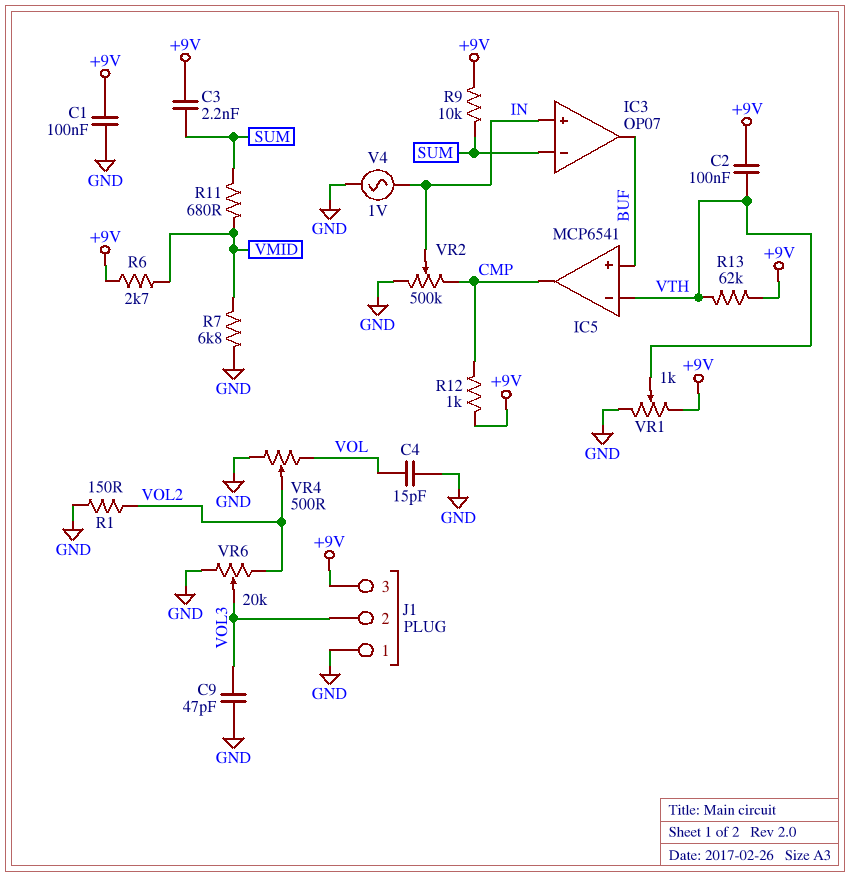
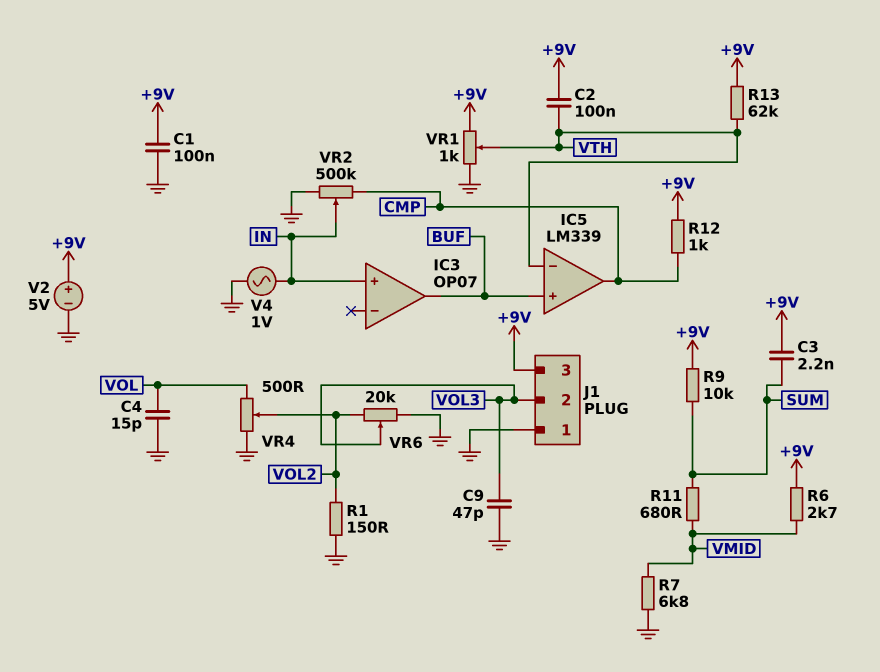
IC3 pin in-: SUM -> none
IC5: MCP6541 -> LM339
V2: none -> 5V (plus +9V, minus GND)

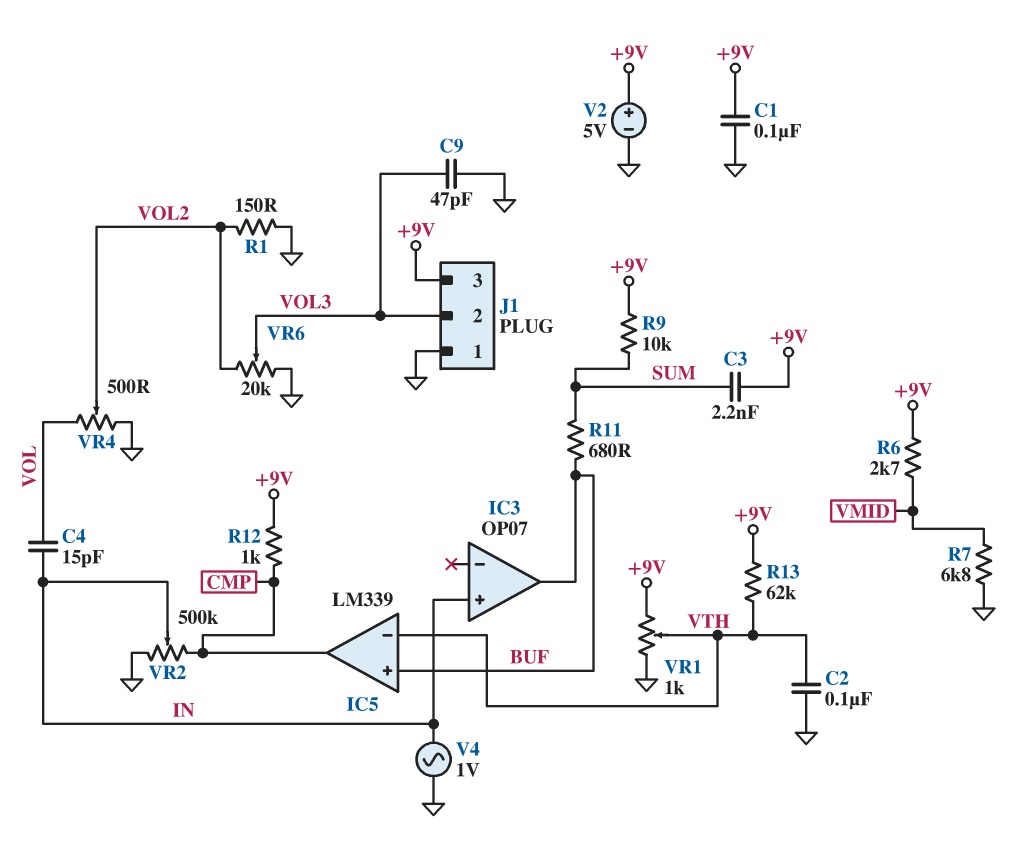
C2: 100nF (+9V, VTH) -> 100nF (GND, VTH)
C4: 15pF (GND, VOL) -> 15pF (IN, VOL)
R11: 680 (SUM, VMID) -> 680 (BUF, SUM)

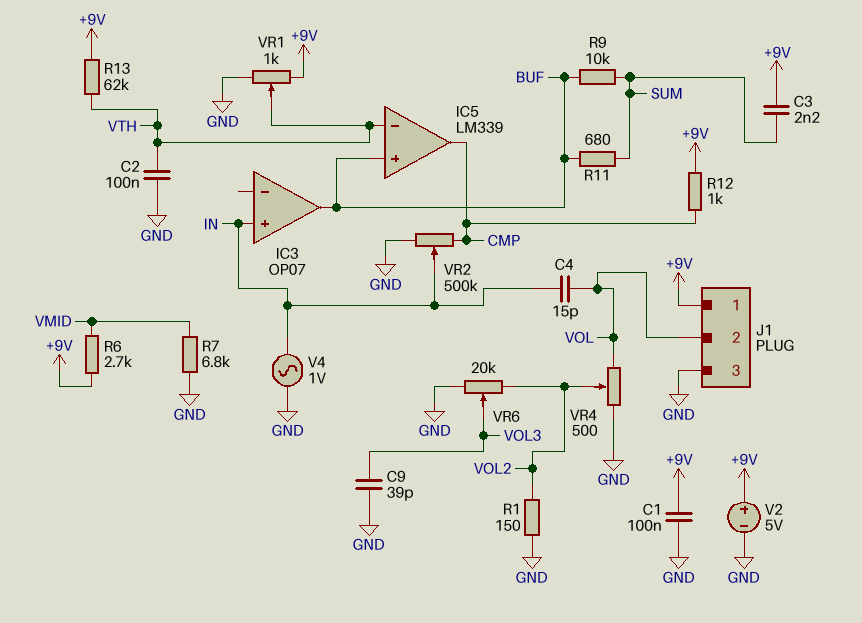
C9: 47pF (GND, VOL3) -> 39pF (GND, VOL3)
J1 pin 1: GND -> +9V
J1 pin 2: VOL3 -> VOL
J1 pin 3: +9V -> GND
R9: 10k (+9V, SUM) -> 10k (BUF, SUM)

